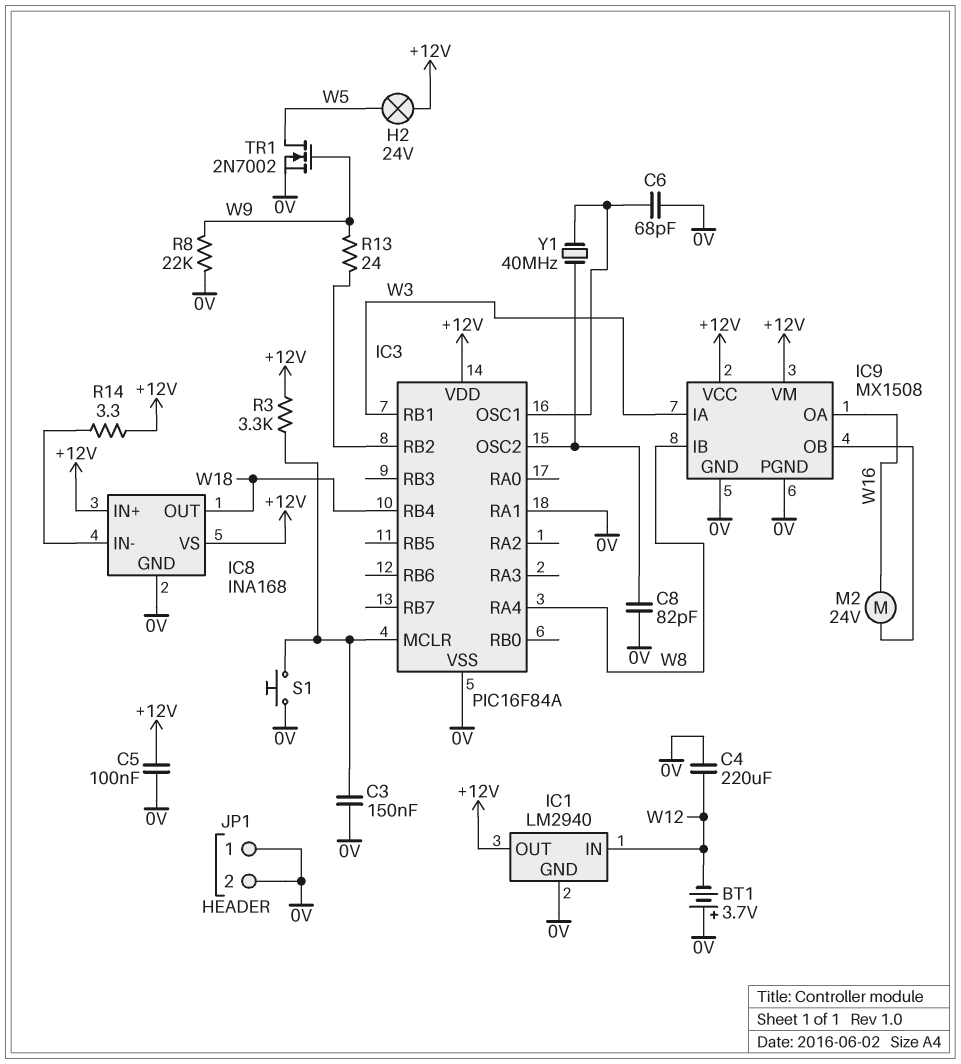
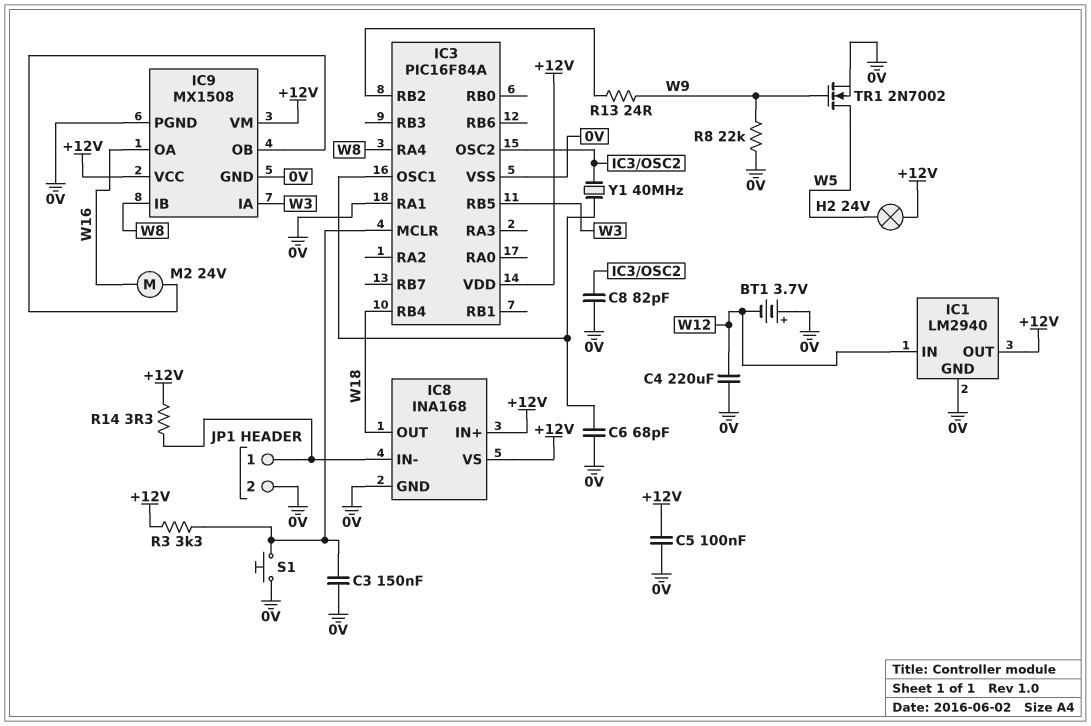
IC3 pin RB1: W3 -> none
IC3 pin RB5: none -> W3
JP1 pin 1: 0V -> IC8/IN-

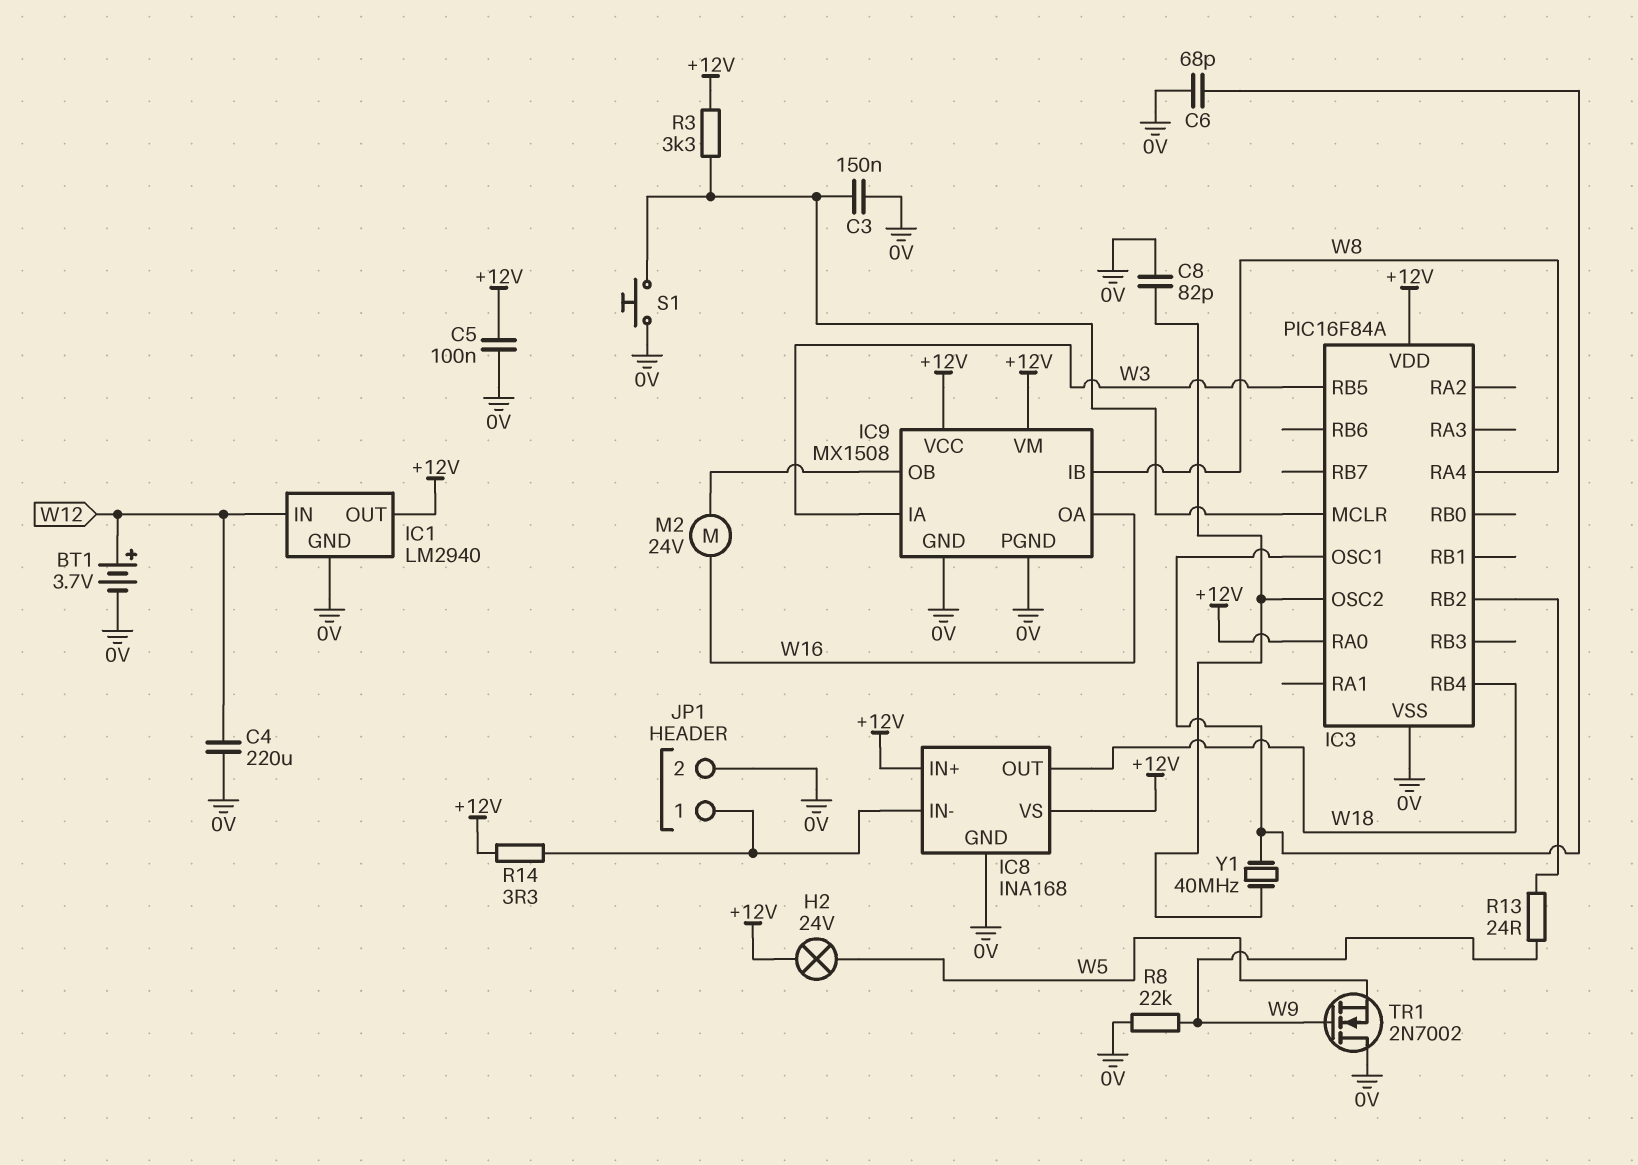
BT1: 3.7V (plus 0V, minus W12) -> 3.7V (plus W12, minus 0V)
IC3 pin RA0: none -> +12V
IC3 pin RA1: 0V -> none
TR1: NMOS 2N7002 (G W9, D W5, S 0V) -> NMOS 2N7002 (G W9, D 0V, S W5)

